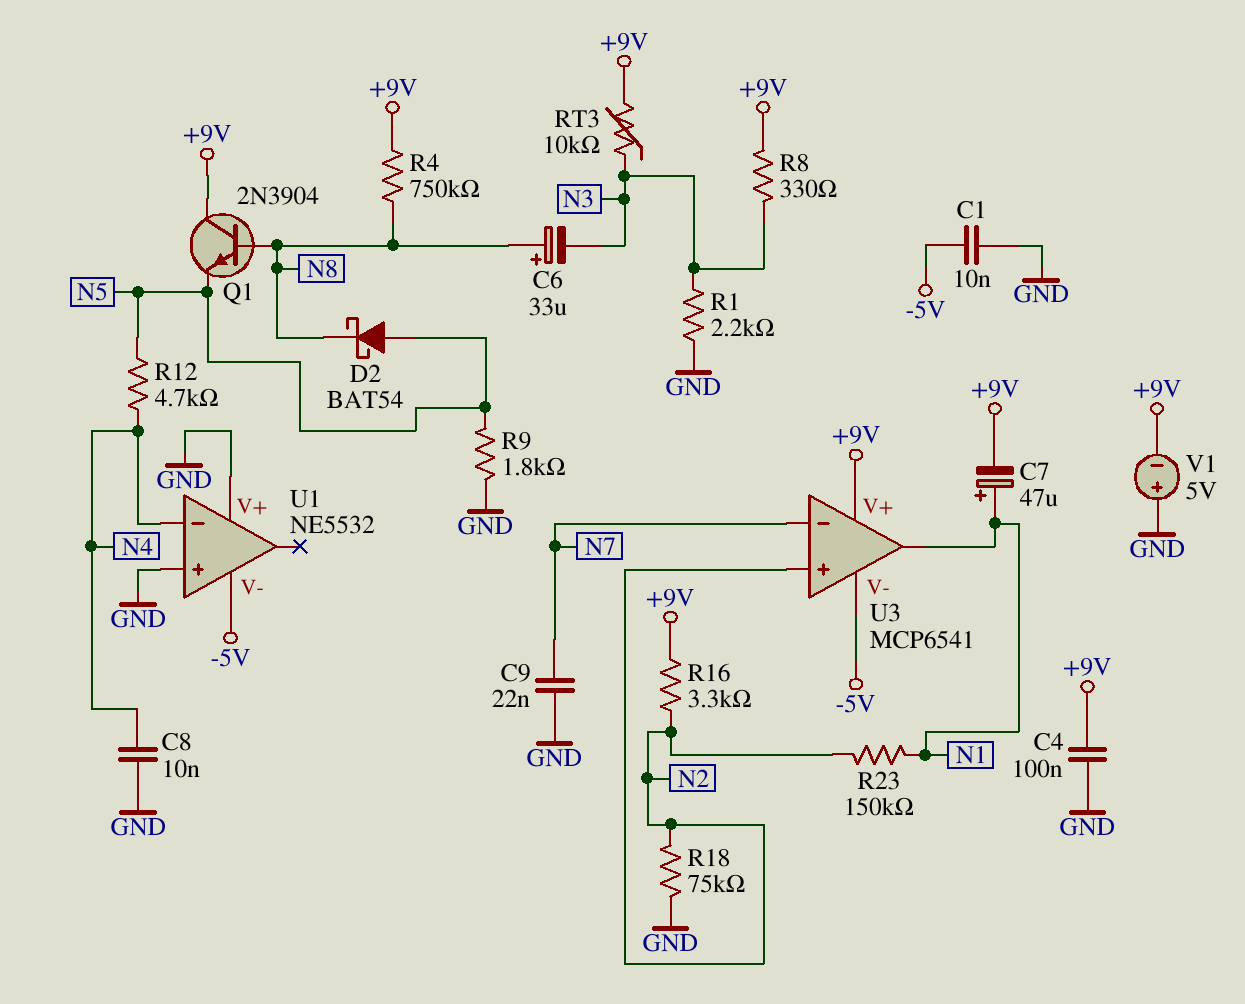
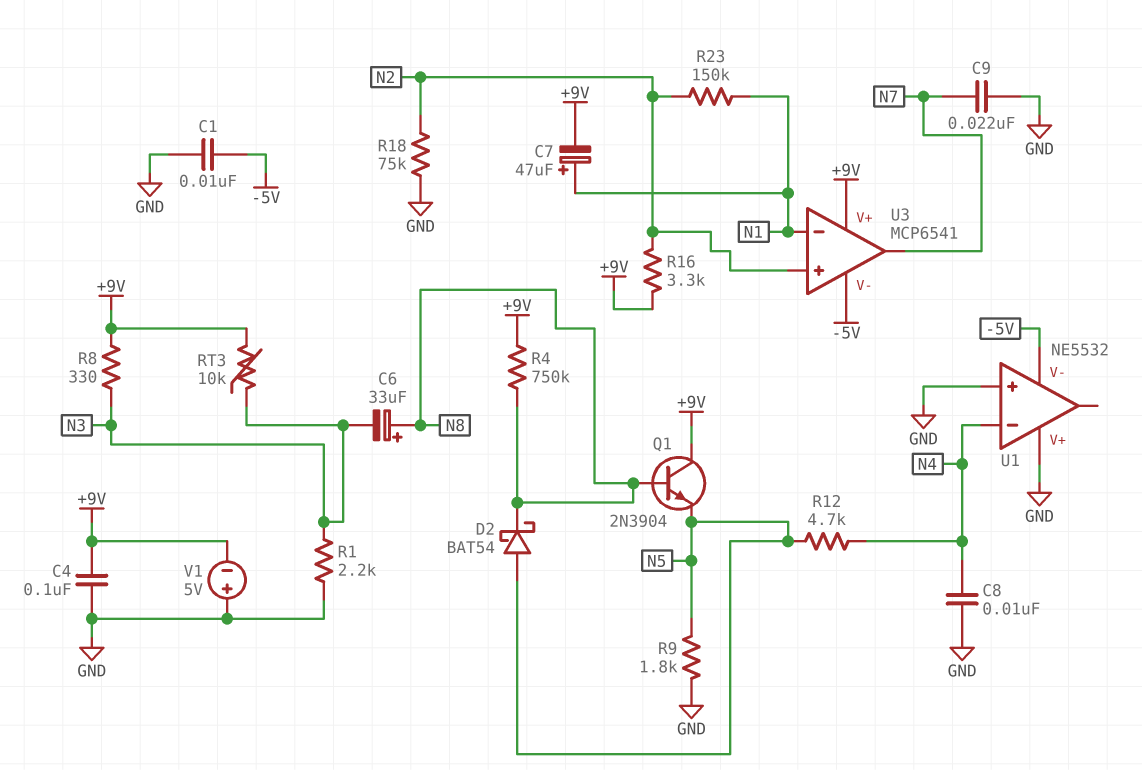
U3 pin in-: N7 -> N1
U3 pin out: N1 -> N7

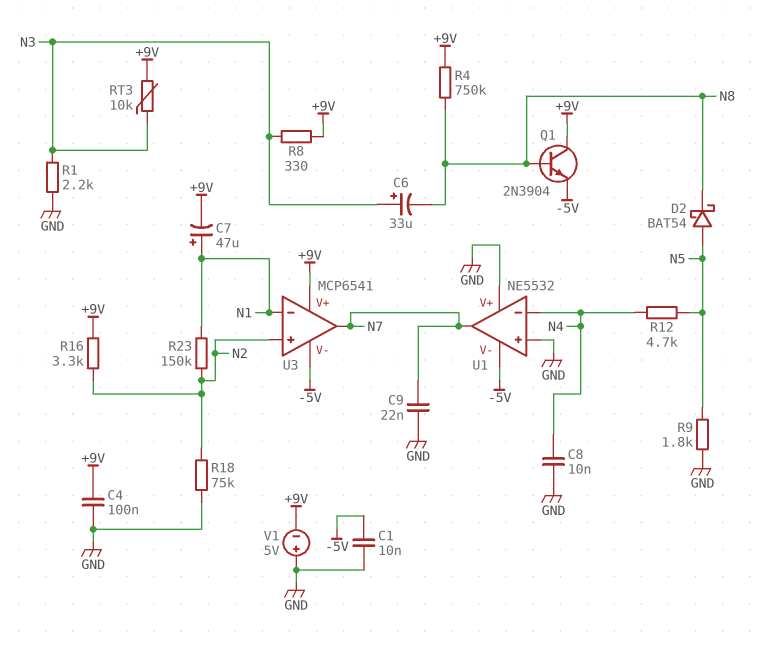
C6: 33uF (plus N8, minus N3) -> 33uF (plus N3, minus N8)
Q1: NPN 2N3904 (B N8, C +9V, E N5) -> NPN 2N3904 (B N8, C +9V, E -5V)
U1 pin out: none -> N7

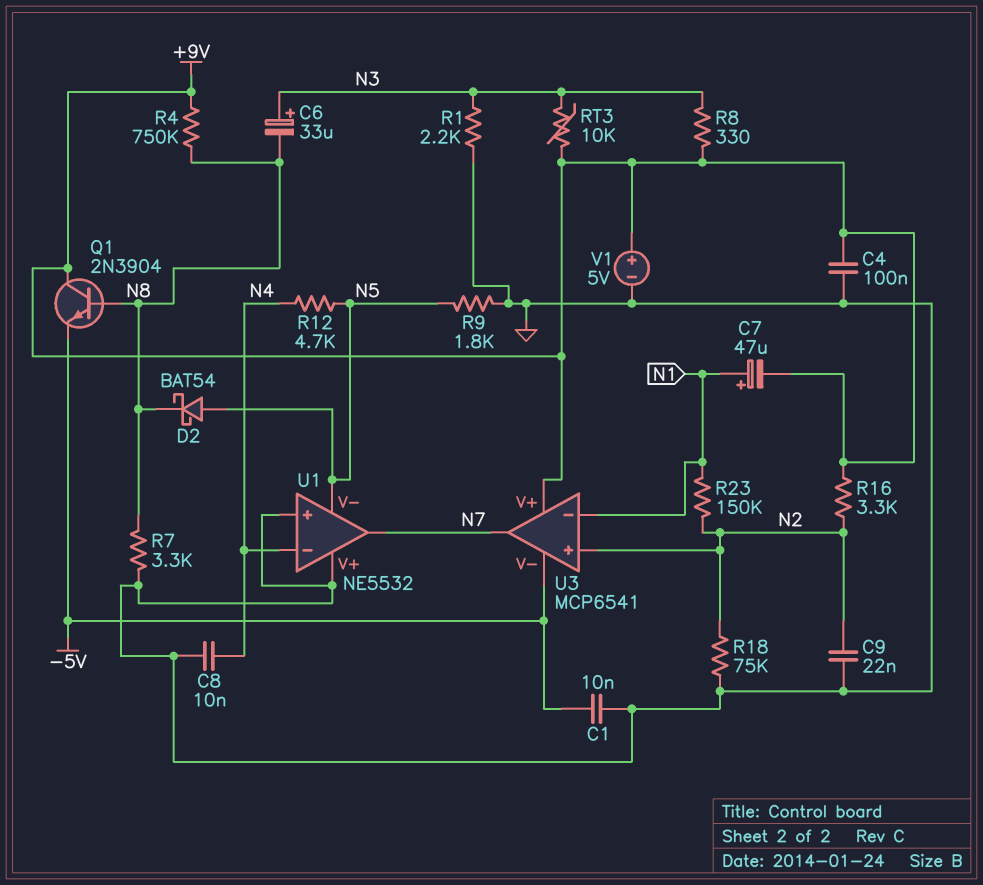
C9: 22nF (GND, N7) -> 22nF (GND, N2)
R7: none -> 3.3k (GND, N8)
U1 pin V-: -5V -> N5
V1: 5V (plus GND, minus +9V) -> 5V (plus +9V, minus GND)

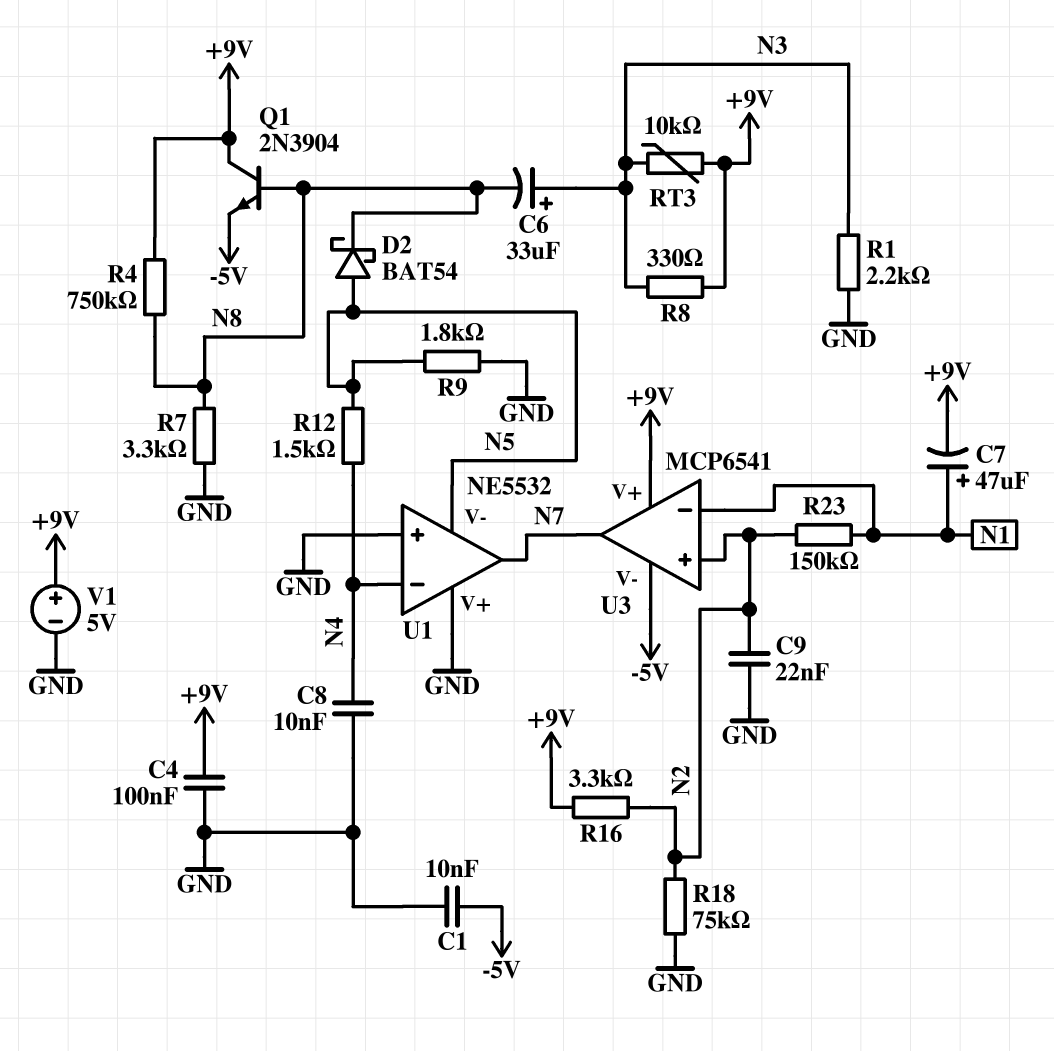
R12: 4.7k (N4, N5) -> 1.5k (N4, N5)

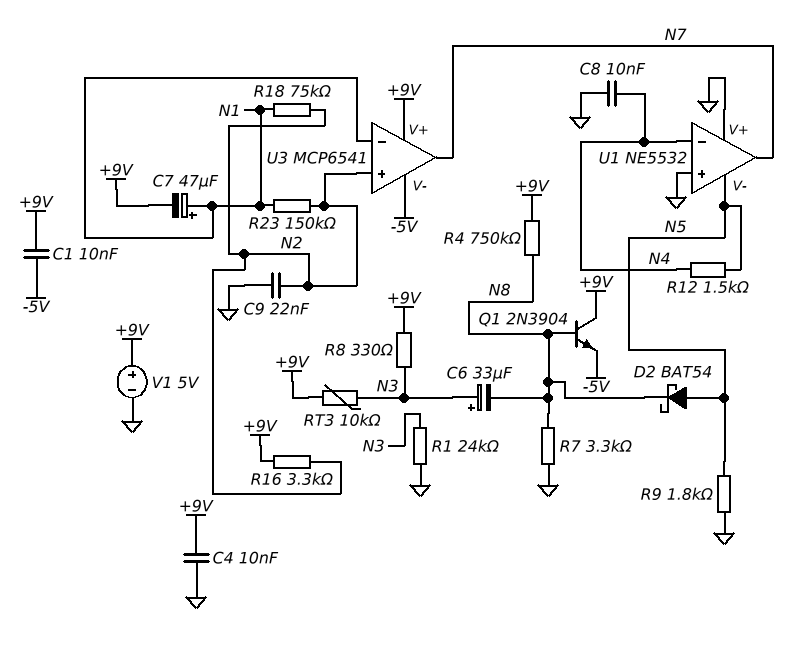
C1: 10nF (-5V, GND) -> 10nF (+9V, -5V)
C4: 100nF (+9V, GND) -> 10nF (+9V, GND)
R1: 2.2k (GND, N3) -> 24k (GND, N3)
R18: 75k (GND, N2) -> 75k (N1, N2)

